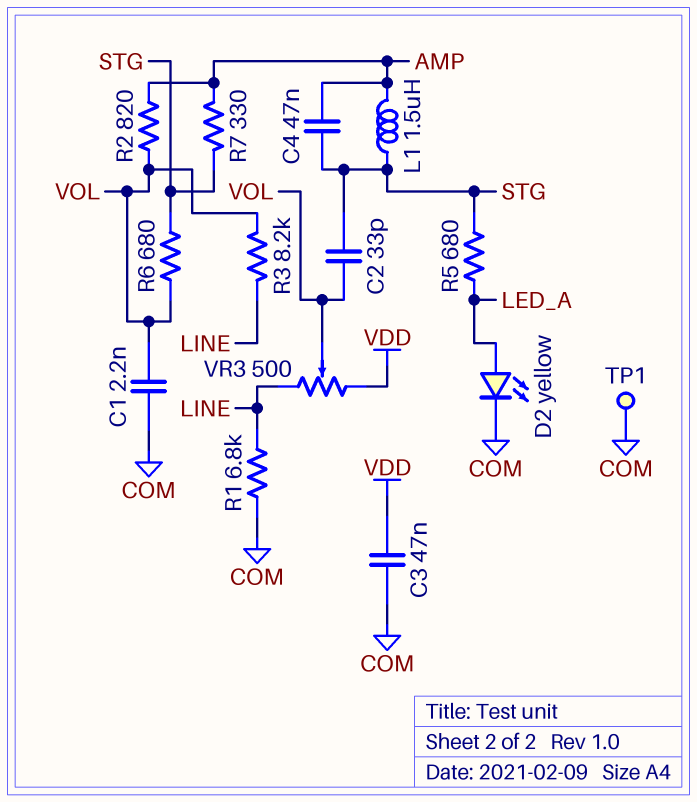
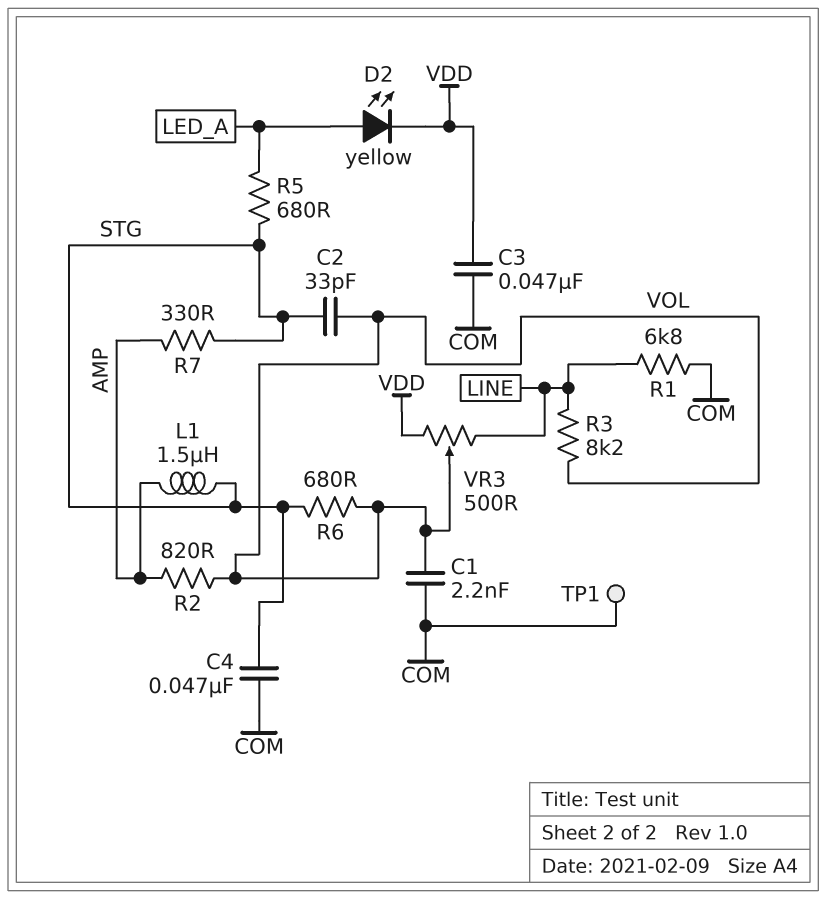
C4: 47nF (AMP, STG) -> 47nF (COM, STG)
D2: LED yellow (A LED_A, K COM) -> LED yellow (A LED_A, K VDD)

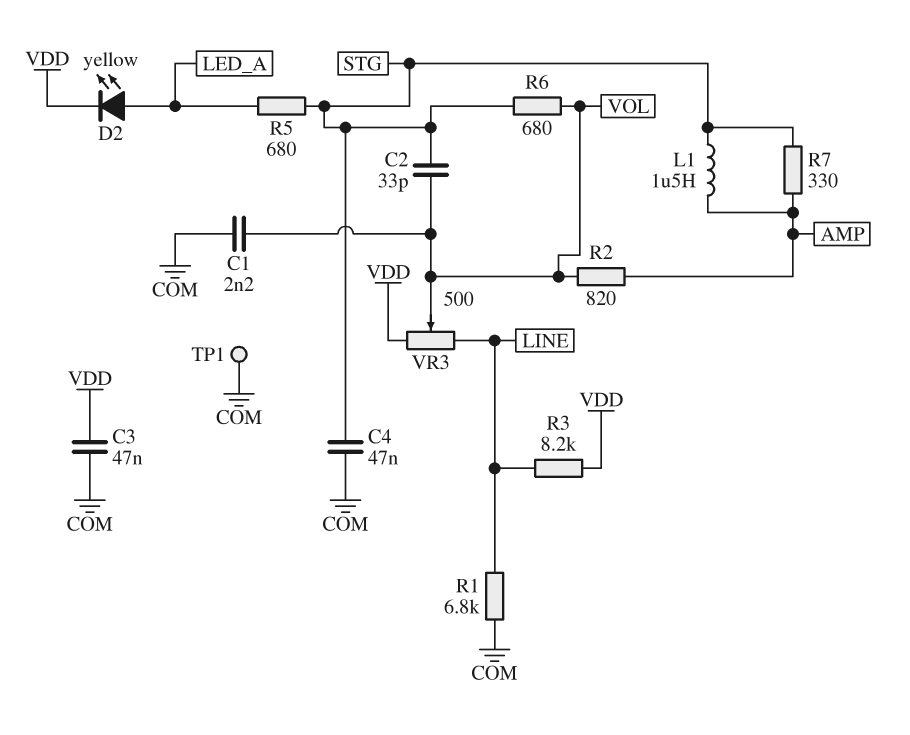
R3: 8.2k (LINE, VOL) -> 8.2k (LINE, VDD)

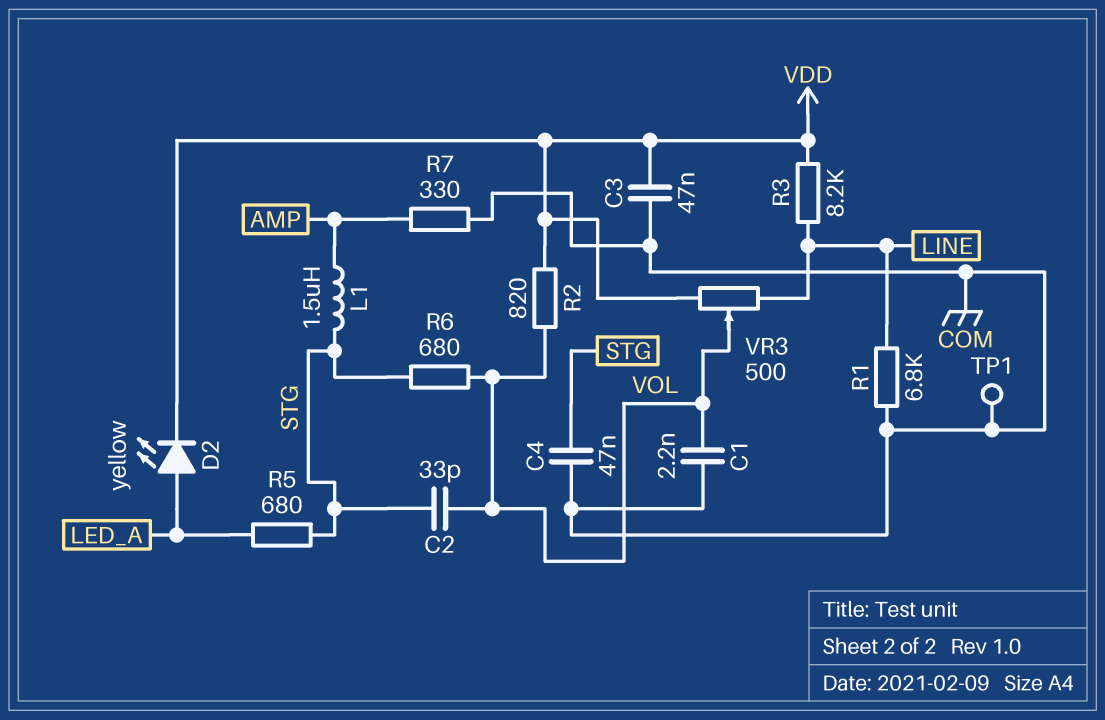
R2: 820 (AMP, VOL) -> 820 (VDD, VOL)
R7: 330 (AMP, STG) -> 330 (AMP, COM)

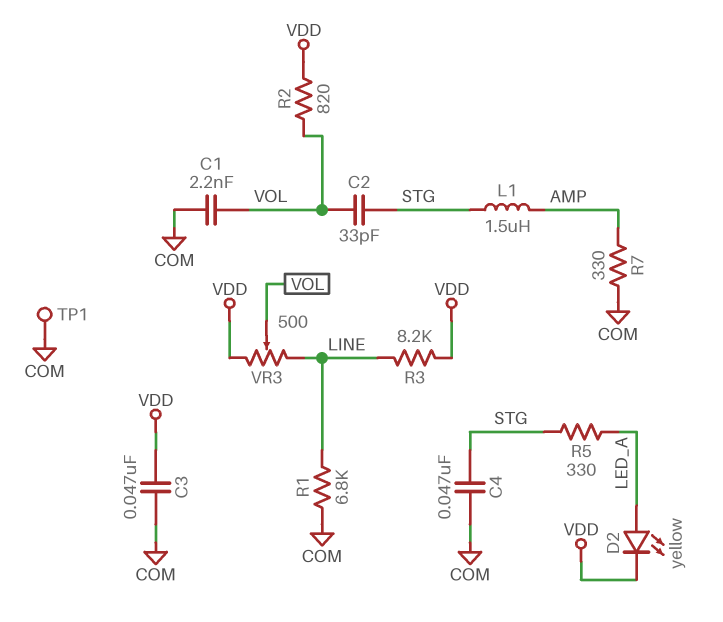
R5: 680 (LED_A, STG) -> 330 (LED_A, STG)
R6: 680 (STG, VOL) -> none

